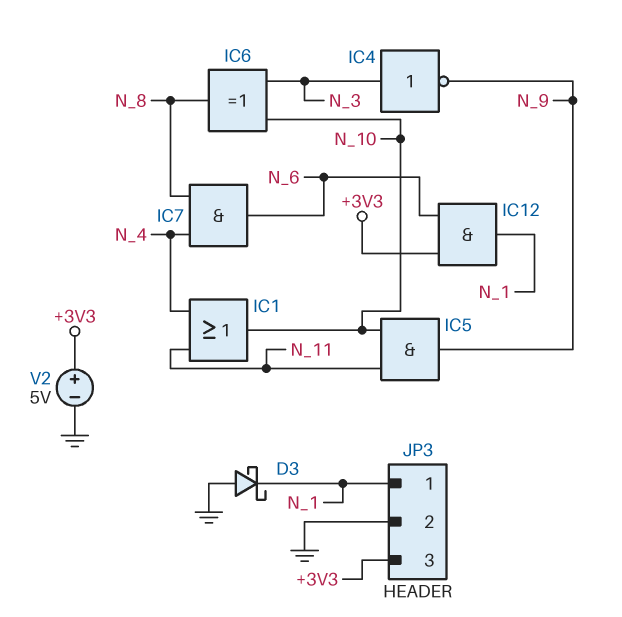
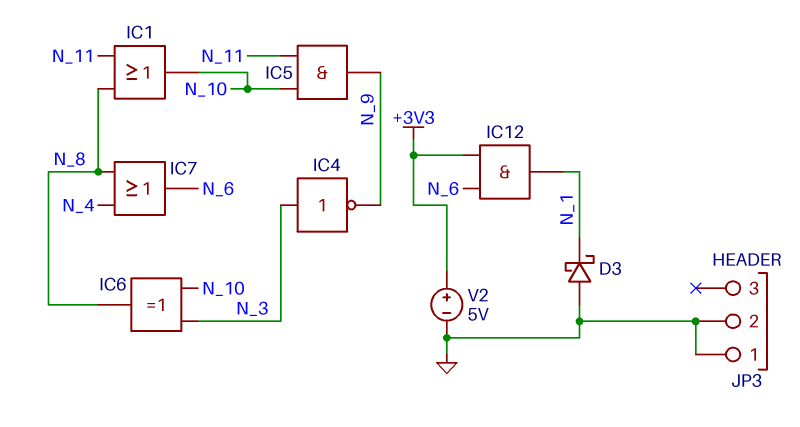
IC1: OR (in N_4, in N_11, out N_10) -> OR (in N_8, in N_11, out N_10)
IC7: AND (in N_4, in N_8, out N_6) -> OR (in N_4, in N_8, out N_6)
JP3 pin 1: N_1 -> GND
JP3 pin 3: +3V3 -> none

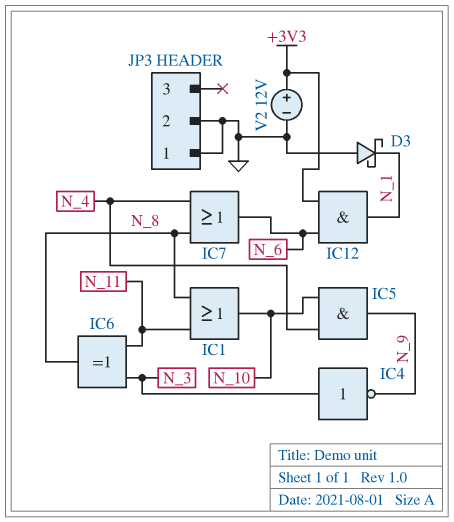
IC5: AND (in N_10, in N_11, out N_9) -> AND (in N_4, in N_10, out N_9)
IC6: XOR (in N_3, in N_10, out N_8) -> XOR (in N_3, in N_11, out N_8)
V2: 5V (plus +3V3, minus GND) -> 12V (plus +3V3, minus GND)

